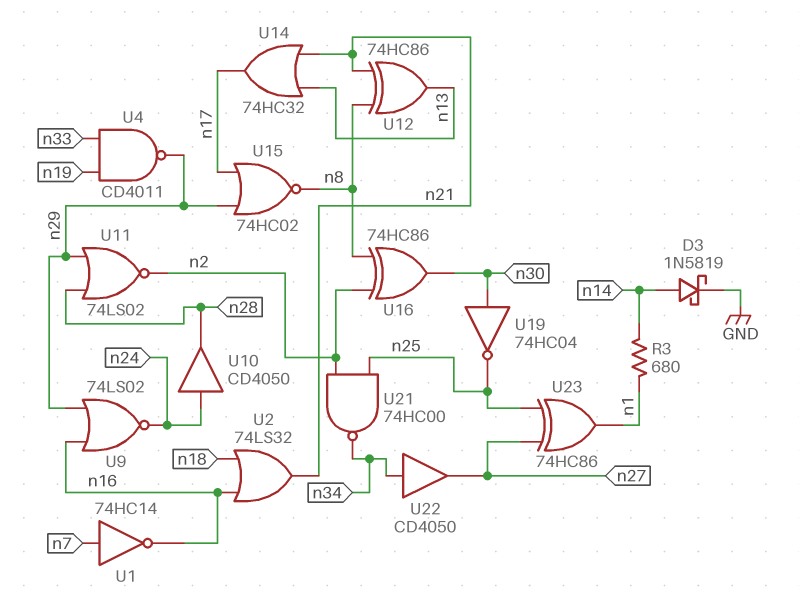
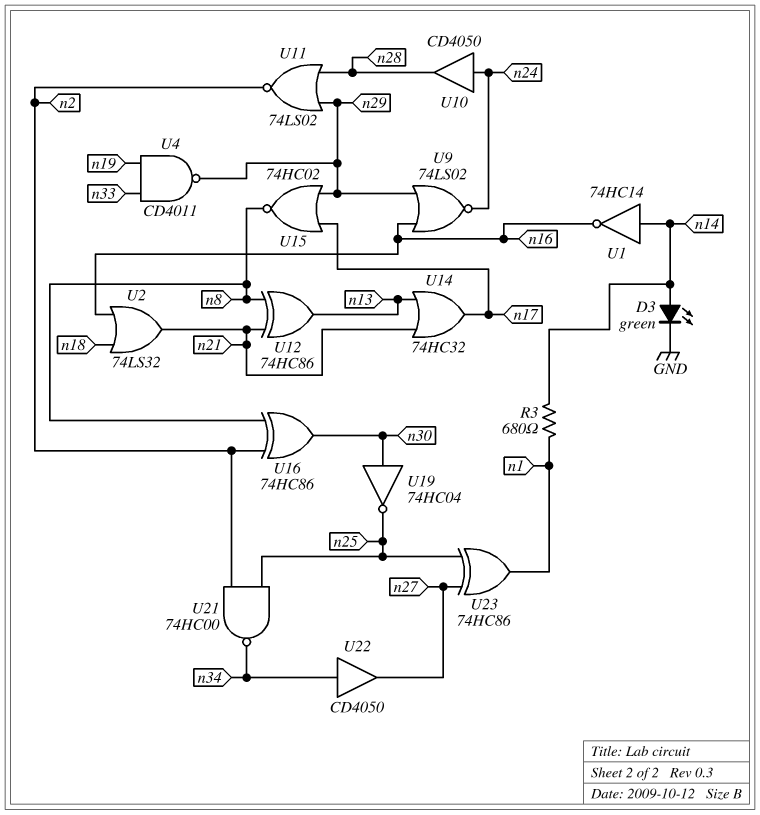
D3: schottky 1N5819 (A n14, K GND) -> LED green (A n14, K GND)
U1: NOT 74HC14 (in n7, out n16) -> NOT 74HC14 (in n14, out n16)

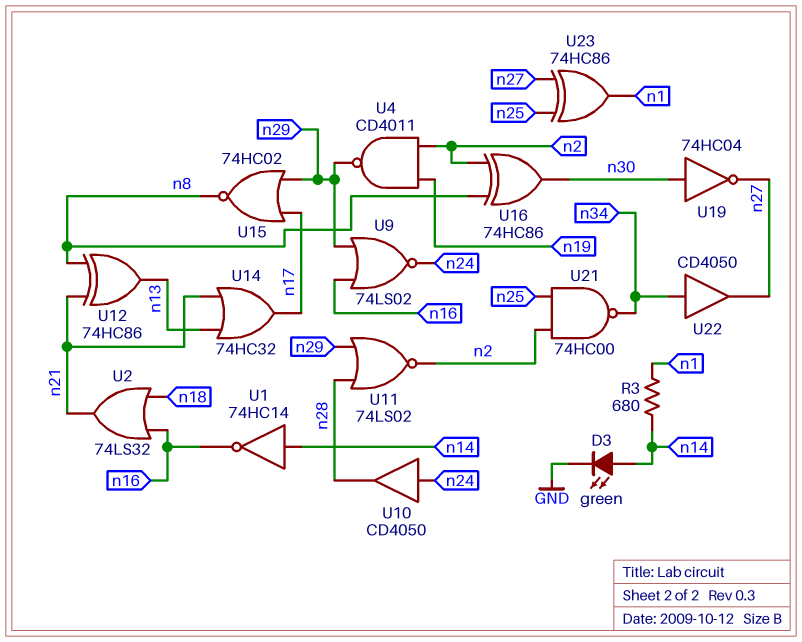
U4: NAND CD4011 (in n19, in n33, out n29) -> NAND CD4011 (in n2, in n19, out n29)
U19: NOT 74HC04 (in n30, out n25) -> NOT 74HC04 (in n30, out n27)

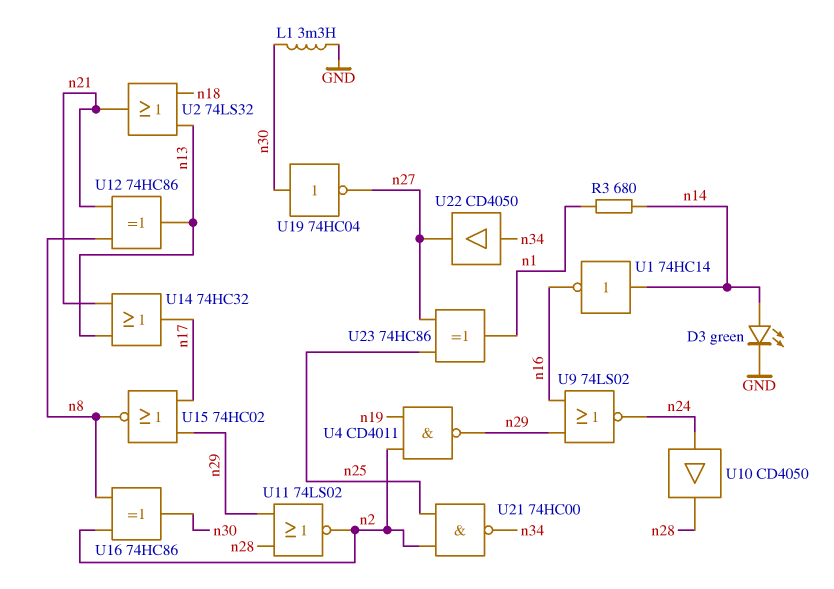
L1: none -> 3.3mH (GND, n30)
U2: OR 74LS32 (in n16, in n18, out n21) -> OR 74LS32 (in n13, in n18, out n21)

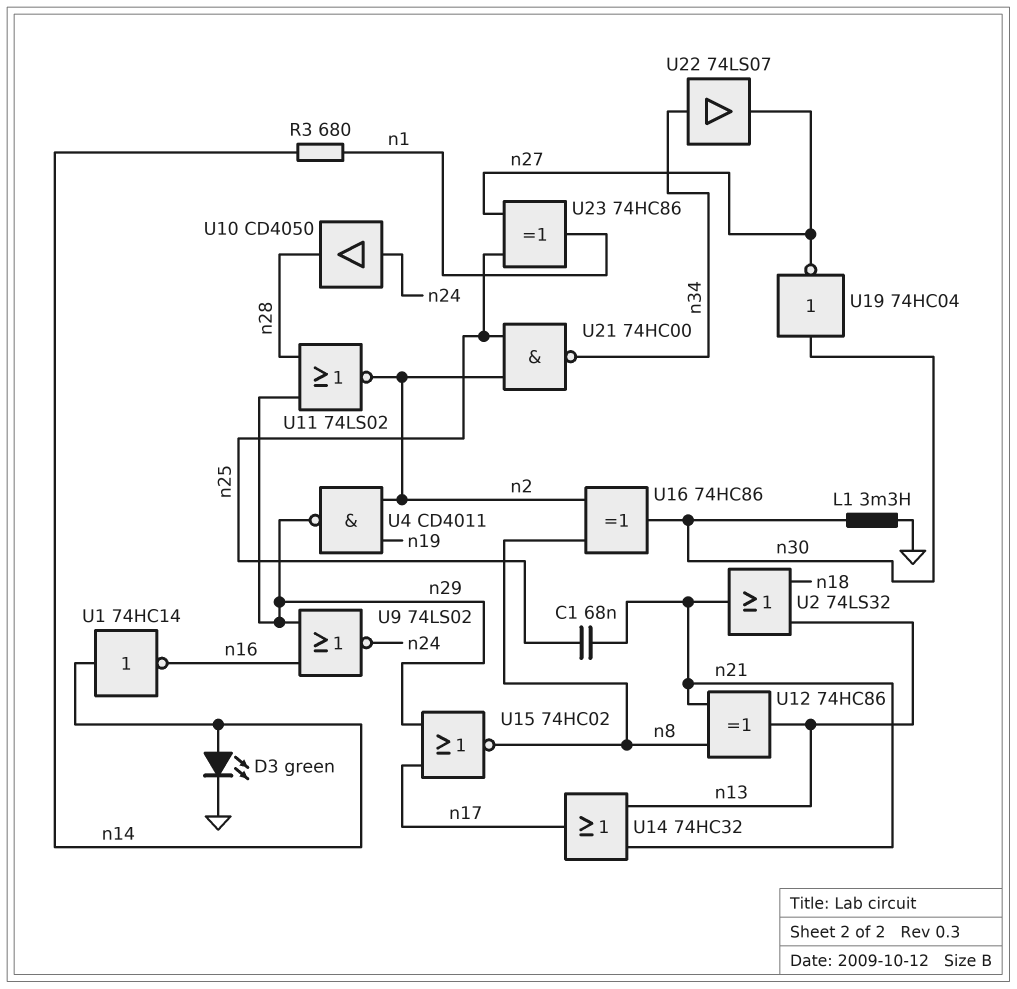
C1: none -> 68nF (n21, n25)
U22: buffer CD4050 (in n34, out n27) -> buffer 74LS07 (in n34, out n27)

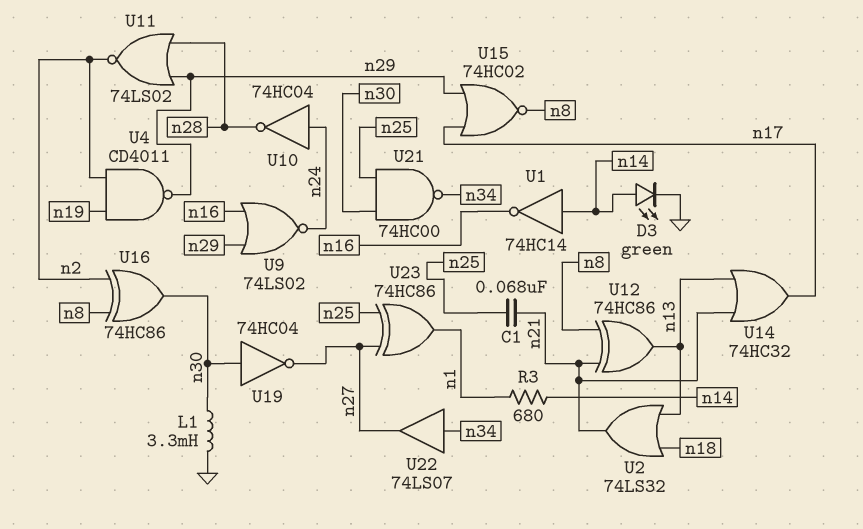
U10: buffer CD4050 (in n24, out n28) -> NOT 74HC04 (in n24, out n28)
U21: NAND 74HC00 (in n2, in n25, out n34) -> NAND 74HC00 (in n25, in n30, out n34)

